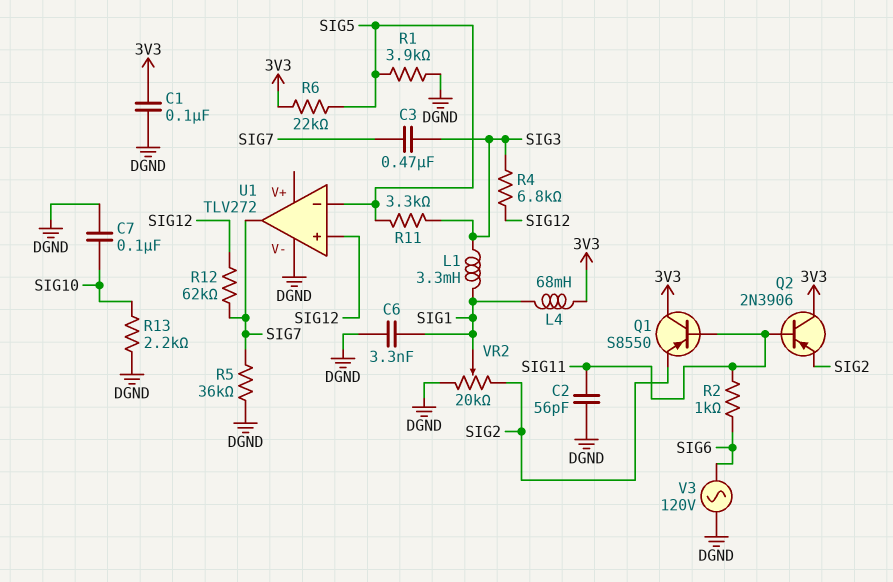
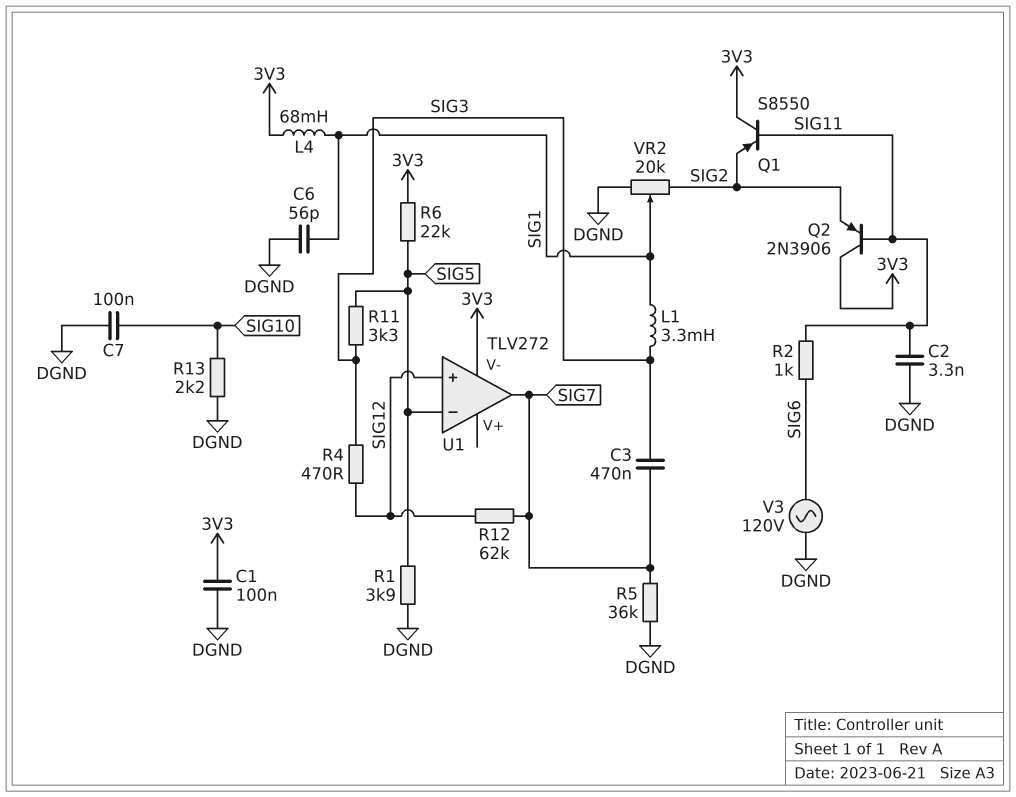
C2: 56pF (DGND, SIG11) -> 3.3nF (DGND, SIG11)
C6: 3.3nF (DGND, SIG1) -> 56pF (DGND, SIG1)
R4: 6.8k (SIG3, SIG12) -> 470 (SIG3, SIG12)
U1 pin V-: DGND -> 3V3

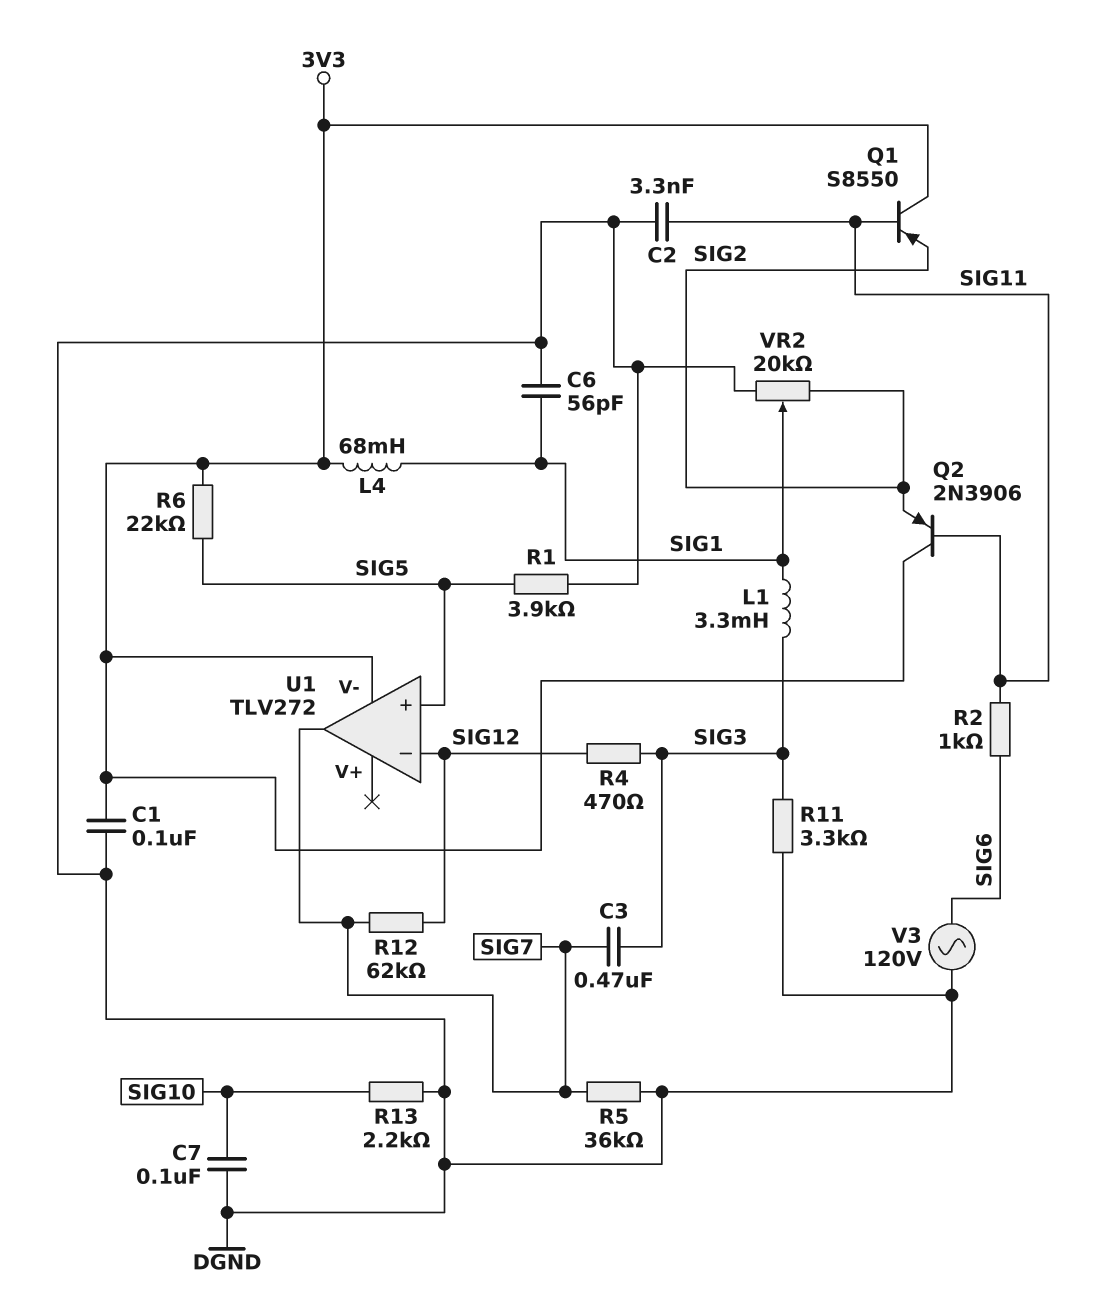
R11: 3.3k (SIG3, SIG5) -> 3.3k (DGND, SIG3)
U1 pin in+: SIG12 -> SIG5
U1 pin in-: SIG5 -> SIG12

